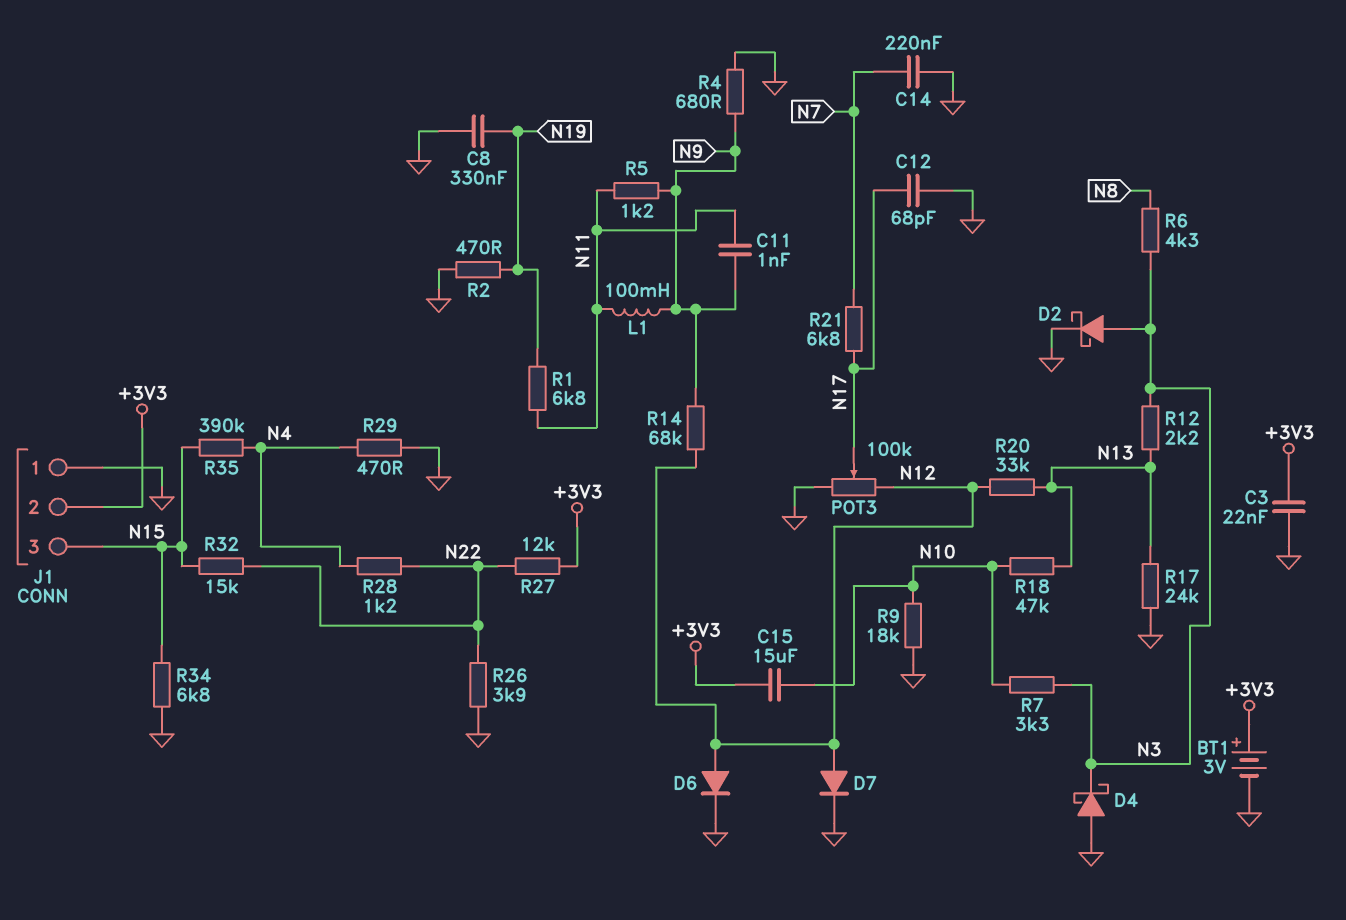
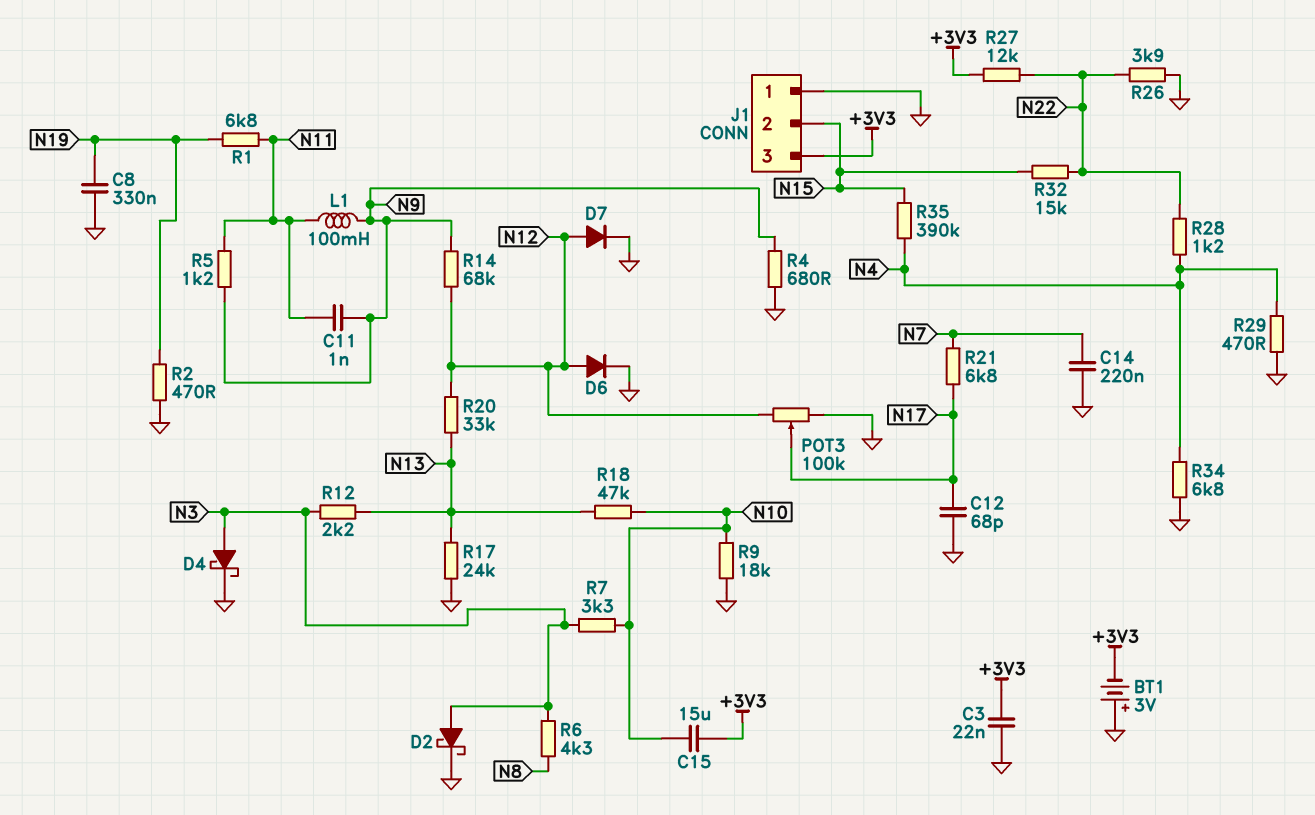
BT1: 3V (plus +3V3, minus GND) -> 3V (plus GND, minus +3V3)
D4: schottky (A GND, K N3) -> schottky (A N3, K GND)
J1 pin 2: +3V3 -> N15
J1 pin 3: N15 -> +3V3
R34: 6.8k (GND, N15) -> 6.8k (GND, N4)

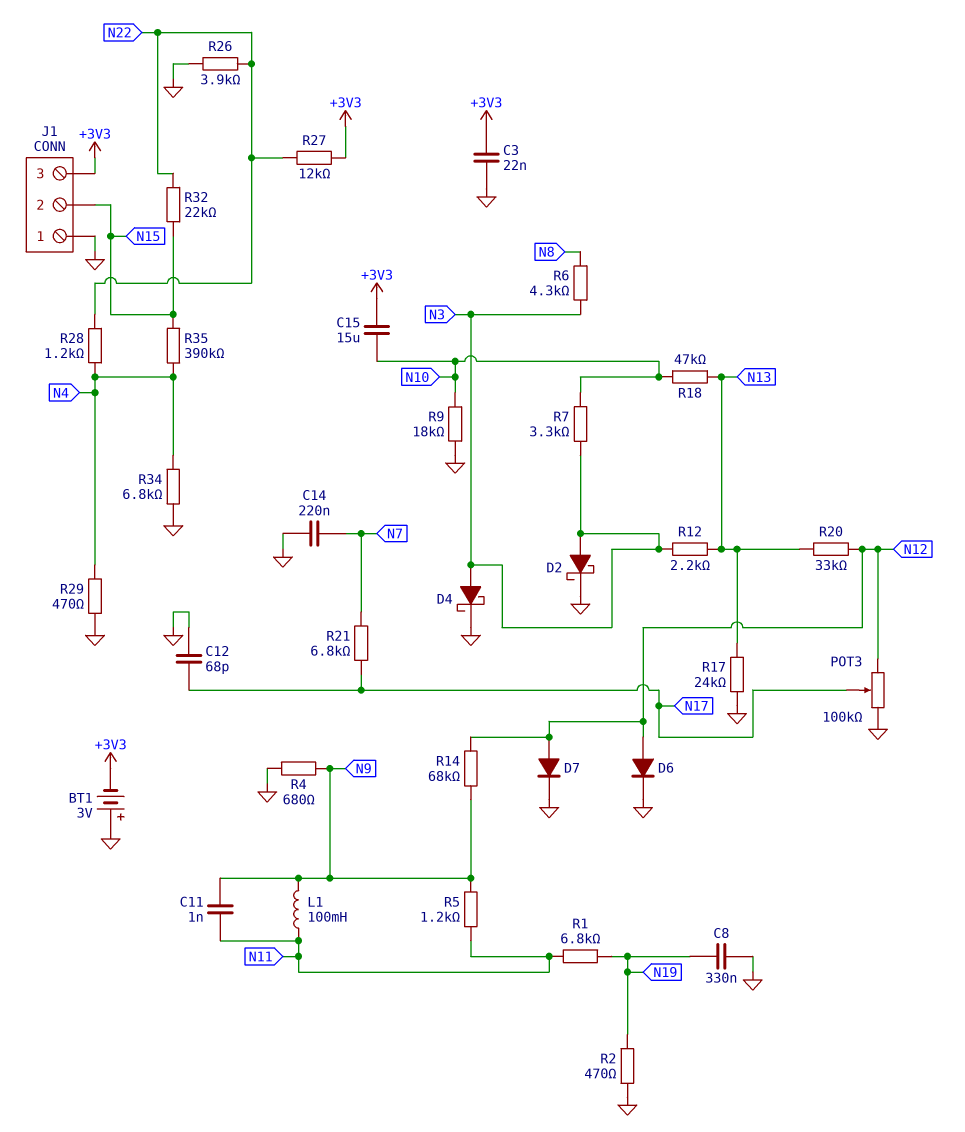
R32: 15k (N15, N22) -> 22k (N15, N22)

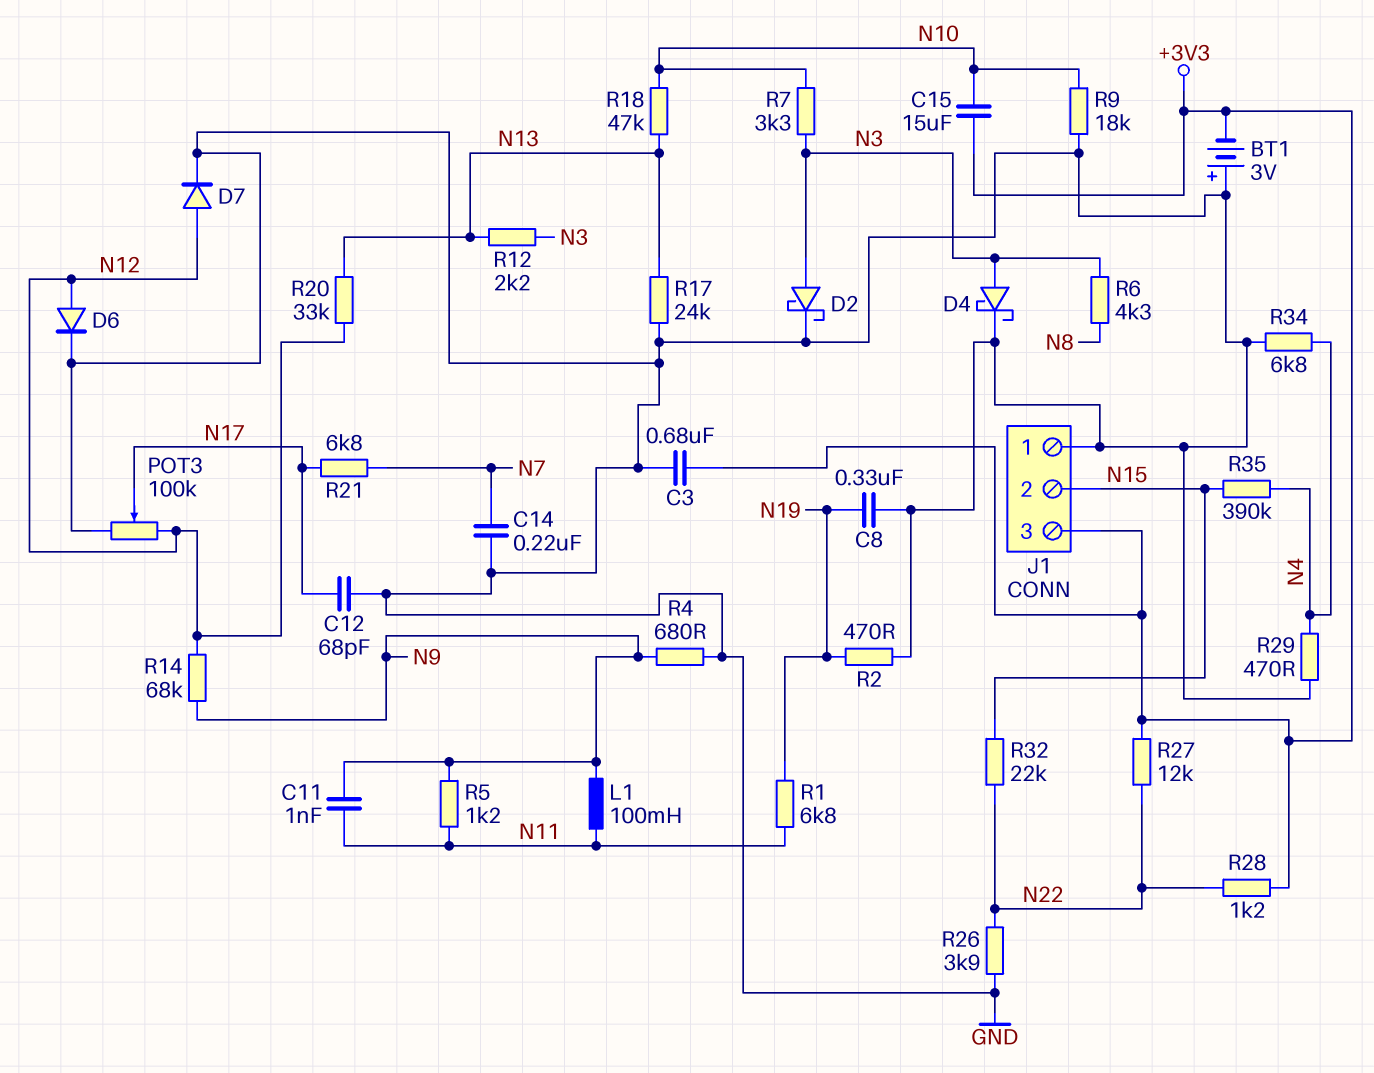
C3: 22nF (+3V3, GND) -> 680nF (+3V3, GND)
R28: 1.2k (N4, N22) -> 1.2k (+3V3, N22)

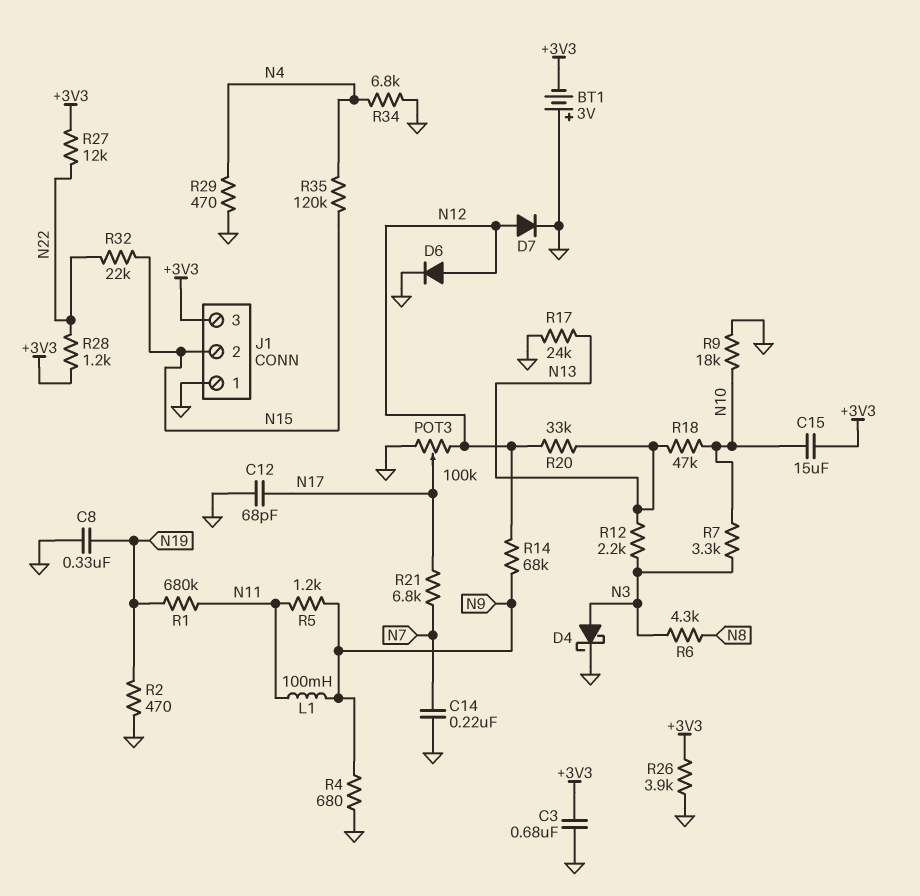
C11: 1nF (N9, N11) -> none
D2: schottky (A N3, K GND) -> none
R1: 6.8k (N11, N19) -> 680k (N11, N19)
R26: 3.9k (GND, N22) -> 3.9k (+3V3, GND)
R35: 390k (N4, N15) -> 120k (N4, N15)

